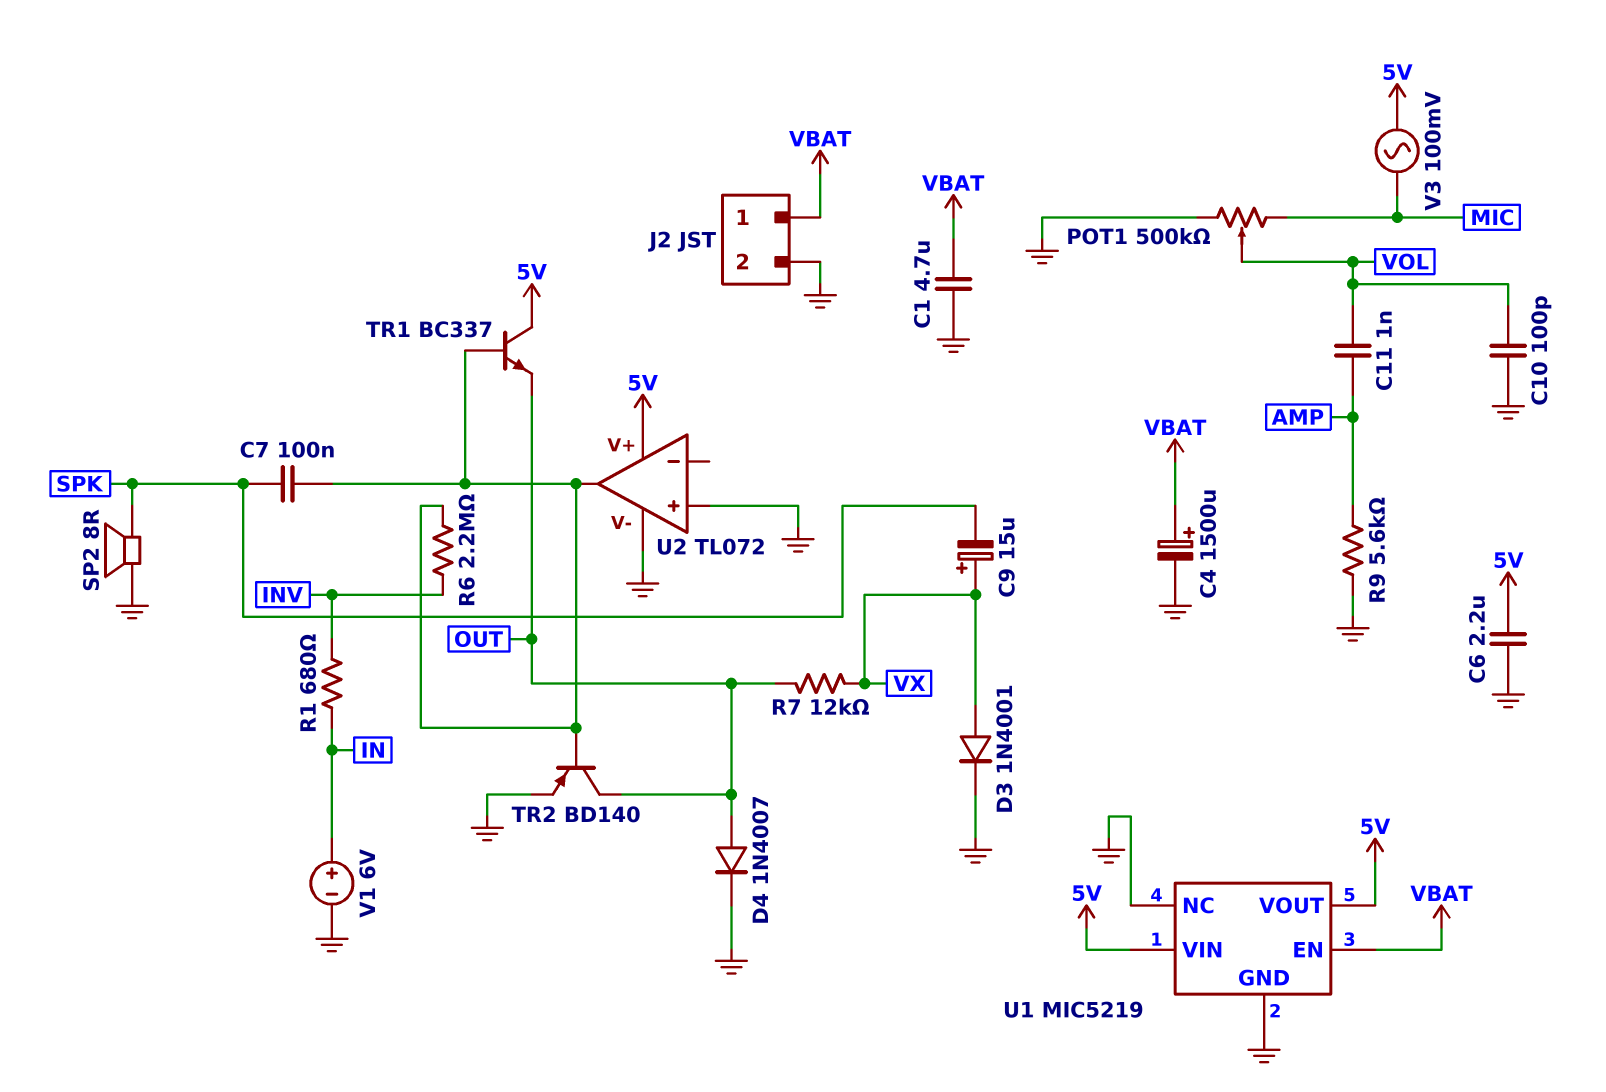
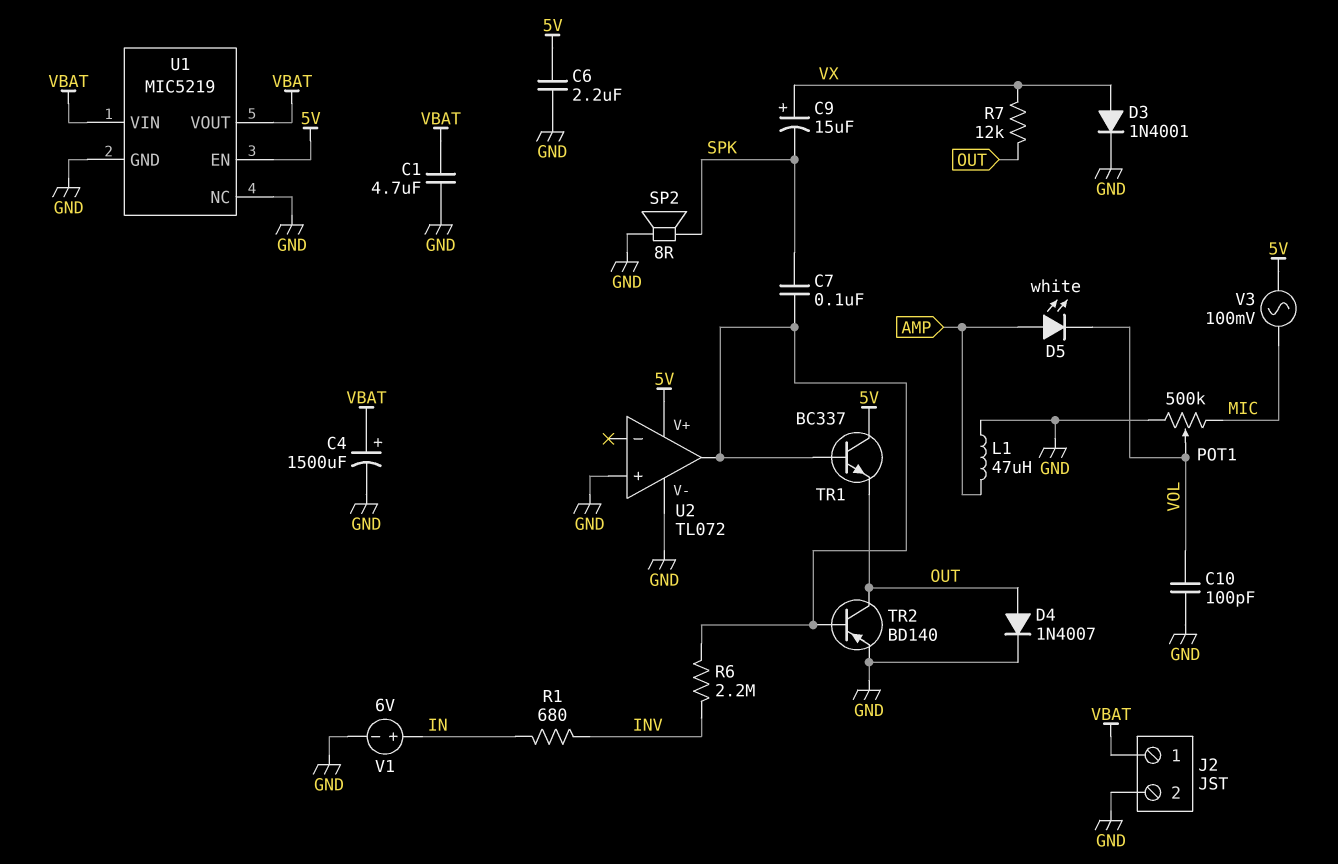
C11: 1nF (AMP, VOL) -> none
D5: none -> LED white (A AMP, K VOL)
L1: none -> 47uH (AMP, GND)
R9: 5.6k (AMP, GND) -> none
U1 pin EN: VBAT -> 5V
U1 pin VIN: 5V -> VBAT
U1 pin VOUT: 5V -> VBAT

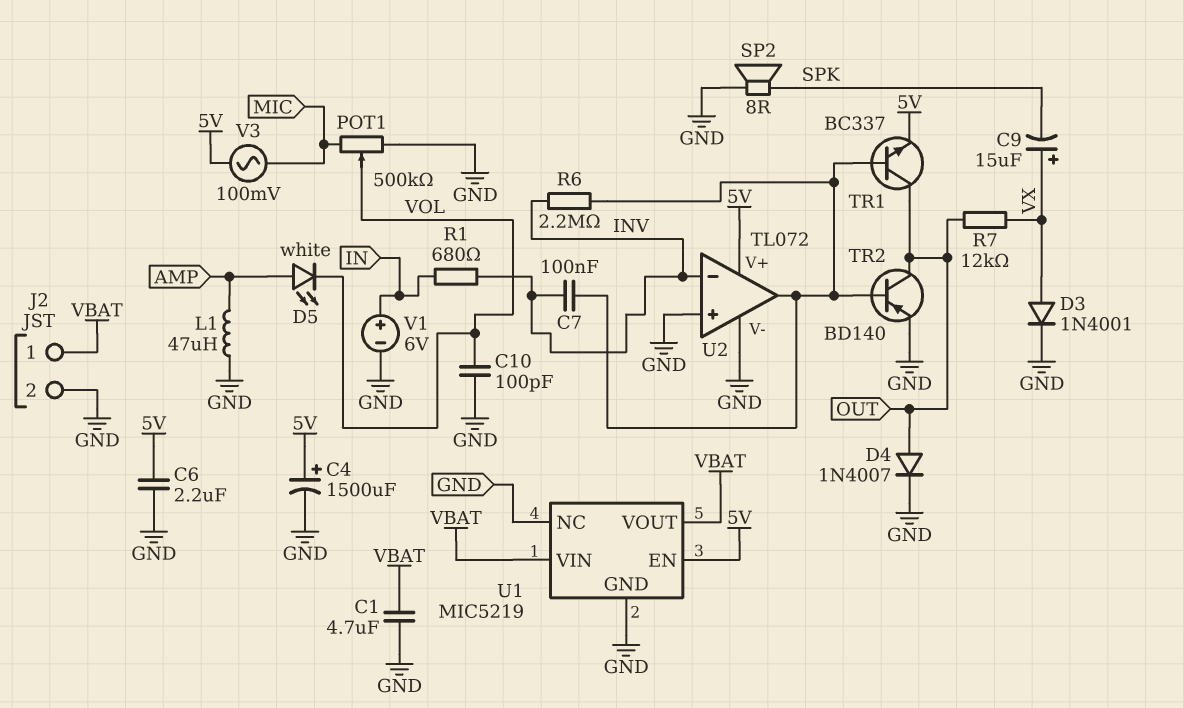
C4: 1500uF (plus VBAT, minus GND) -> 1500uF (plus 5V, minus GND)
C7: 100nF (SPK, U2/out) -> 100nF (INV, U2/out)
TR1: NPN BC337 (B U2/out, C 5V, E OUT) -> NPN BC337 (B U2/out, C OUT, E 5V)
U2 pin in-: none -> INV

